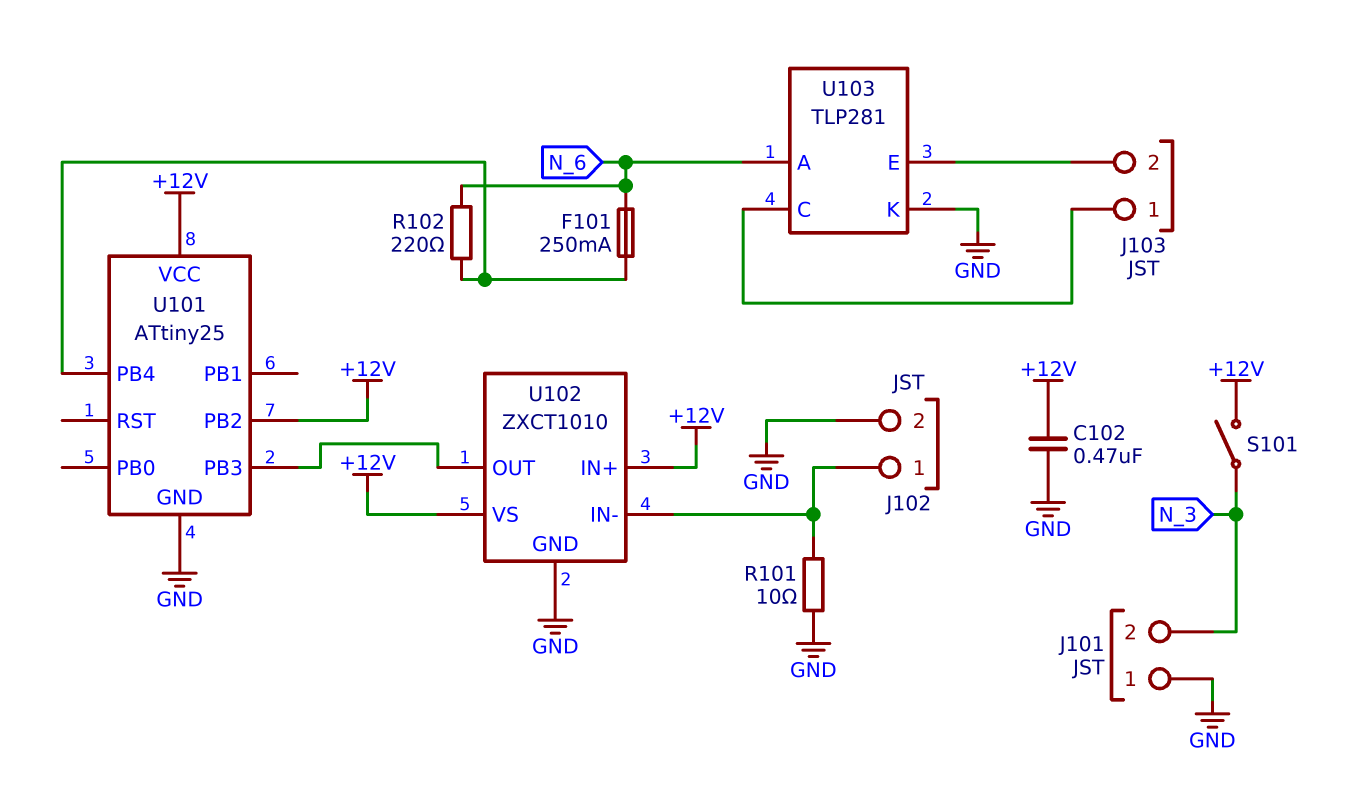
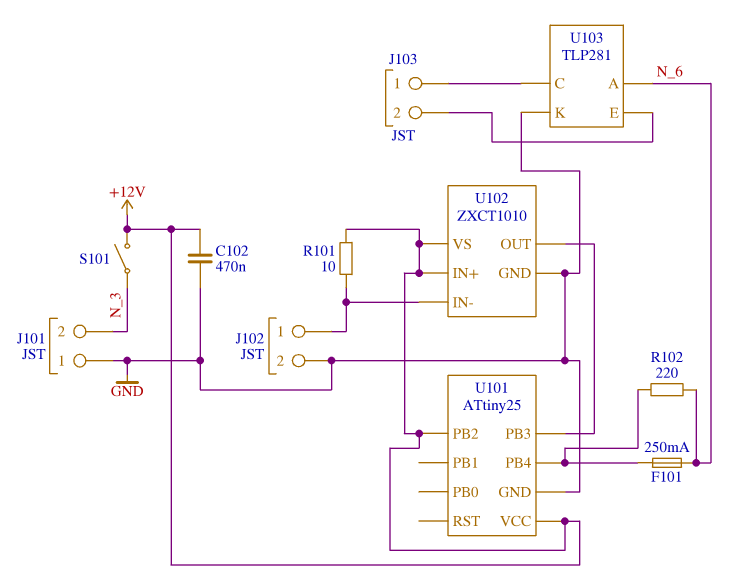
R101: 10 (GND, J102/1) -> 10 (+12V, J102/1)

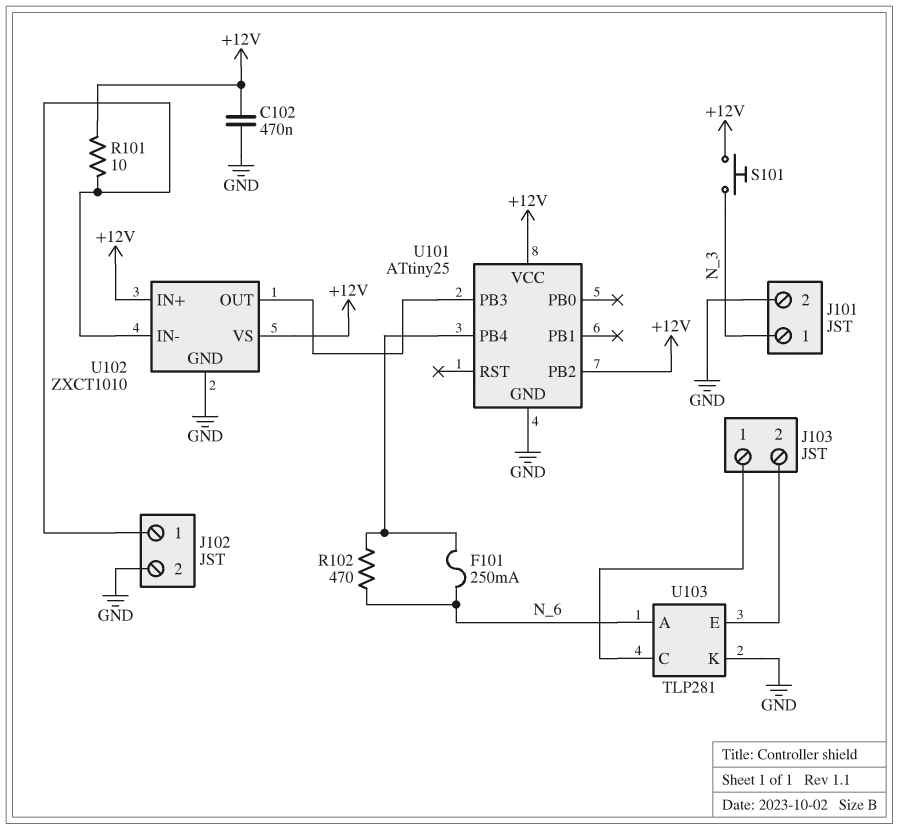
J101 pin 1: GND -> N_3
J101 pin 2: N_3 -> GND
R102: 220 (N_6, U101/PB4) -> 470 (N_6, U101/PB4)
S101: switch (+12V, N_3) -> button (+12V, N_3)

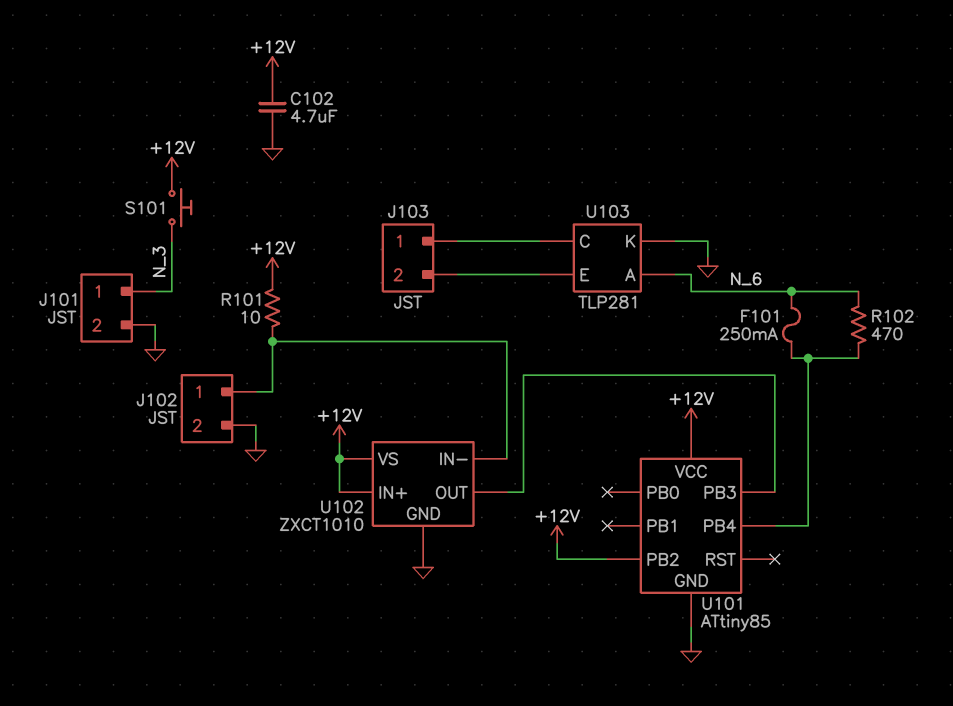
C102: 470nF (+12V, GND) -> 4.7uF (+12V, GND)
U101: ATtiny25 -> ATtiny85

